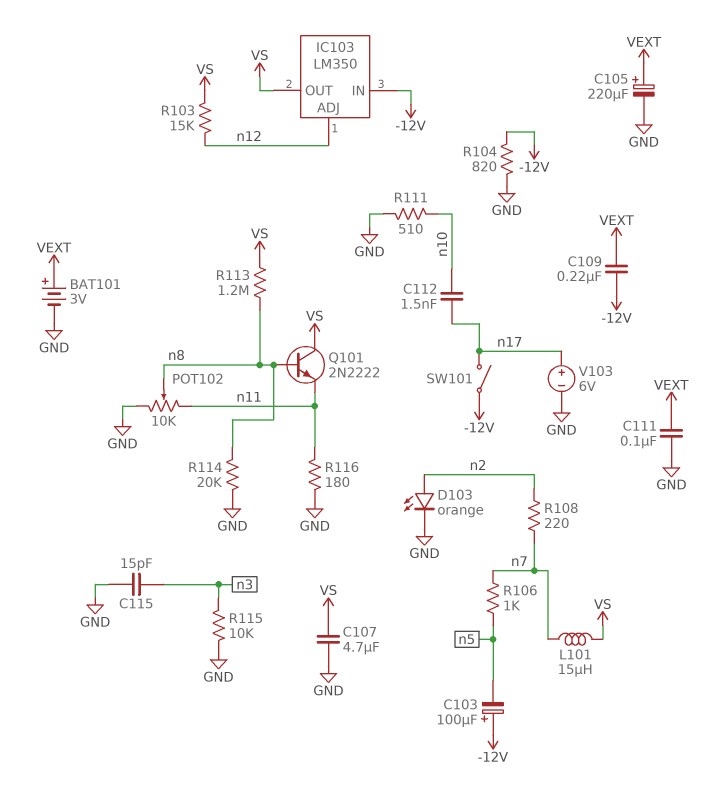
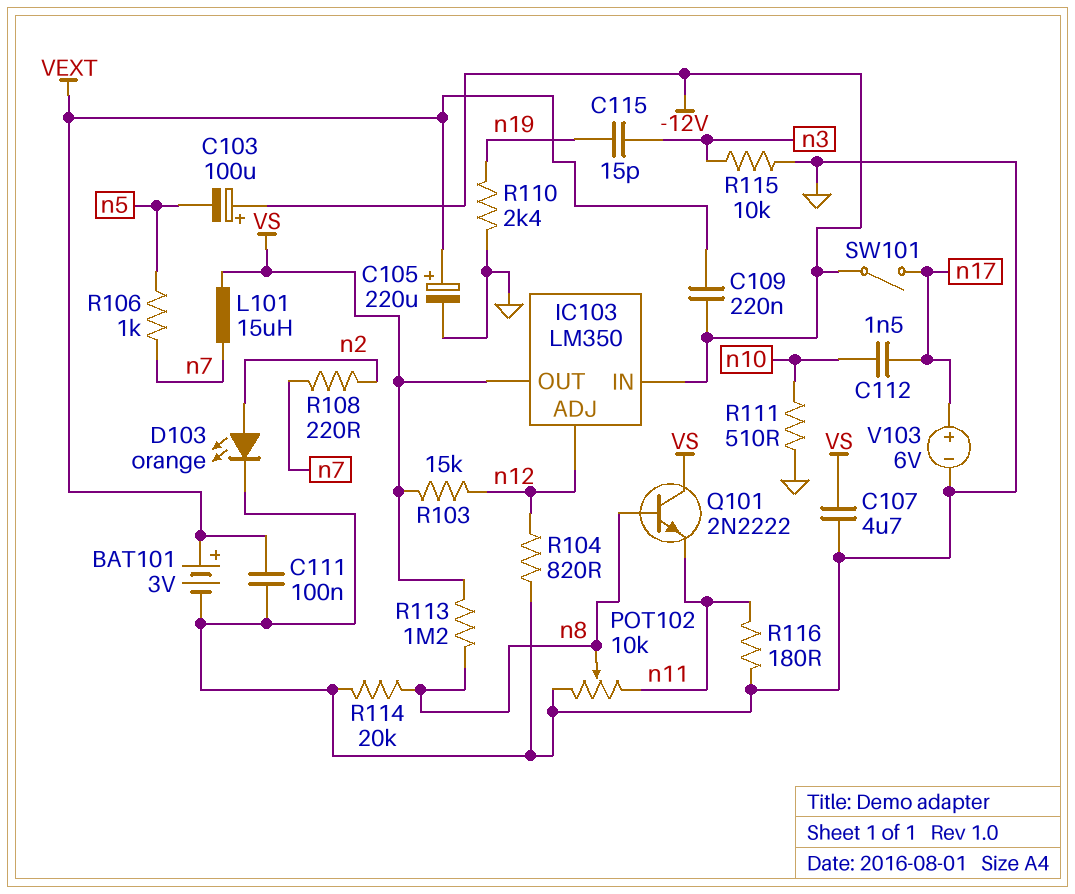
C115: 15pF (GND, n3) -> 15pF (n3, n19)
R104: 820 (-12V, GND) -> 820 (GND, n12)
R110: none -> 2.4k (GND, n19)

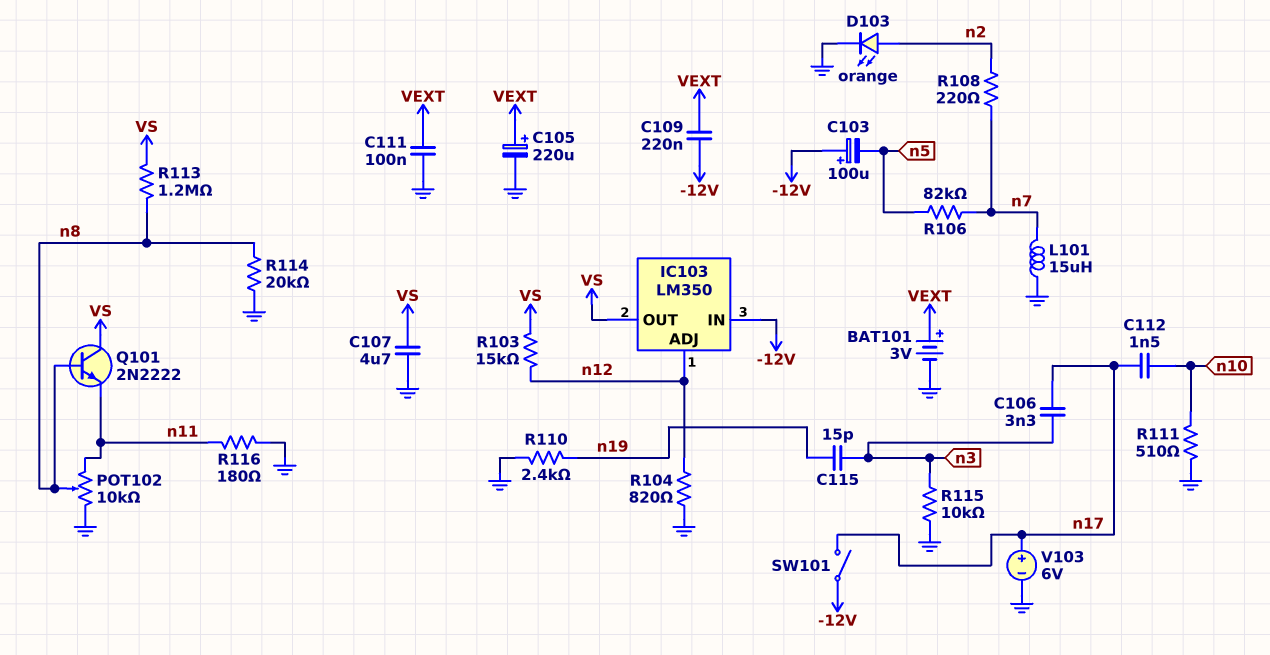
C106: none -> 3.3nF (n3, n17)
L101: 15uH (VS, n7) -> 15uH (GND, n7)
R106: 1k (n5, n7) -> 82k (n5, n7)

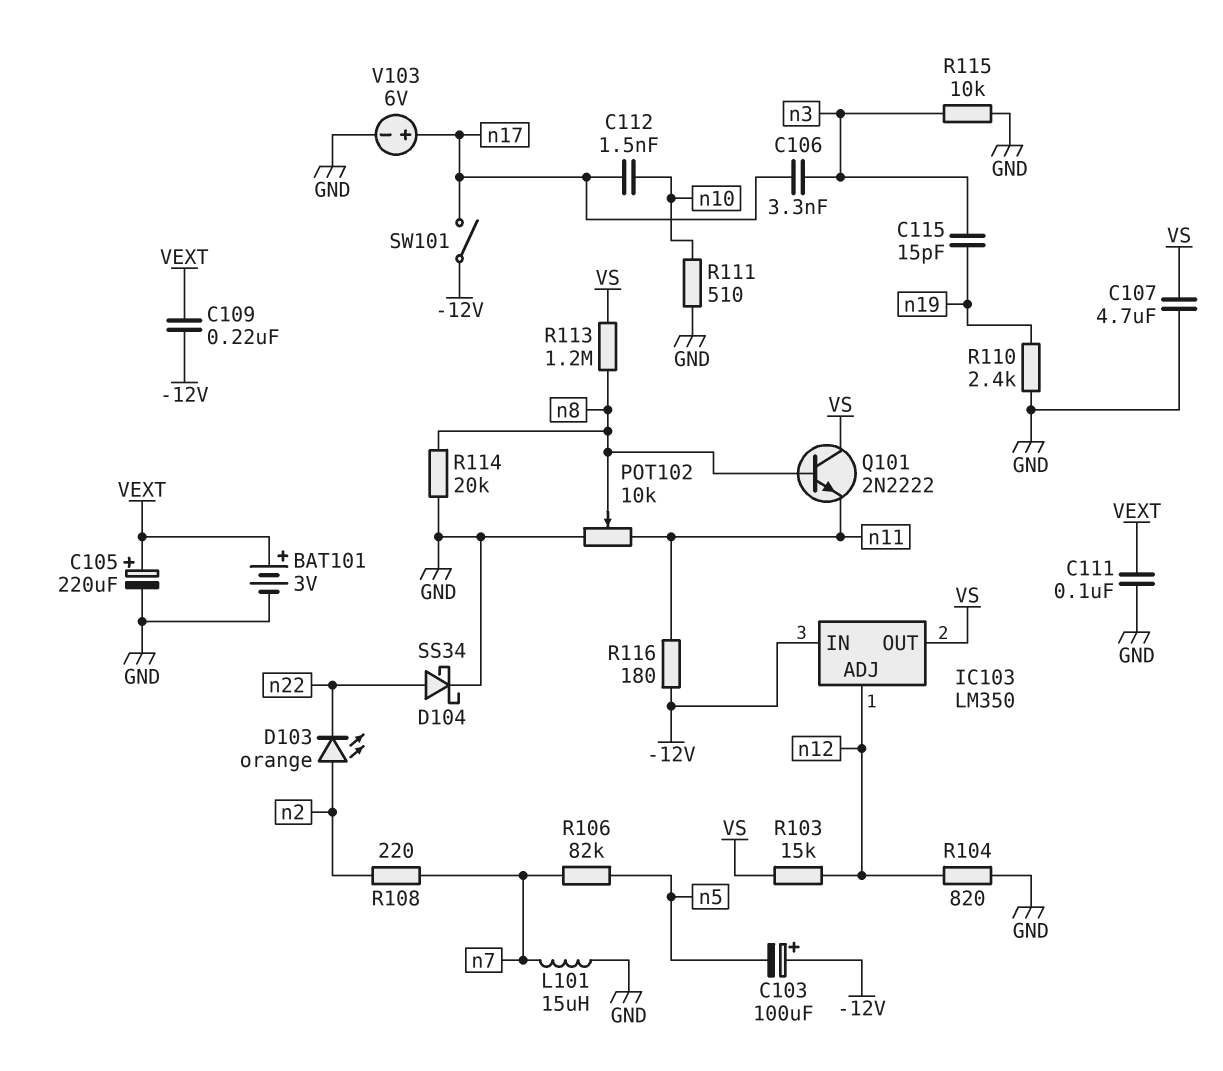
D103: LED orange (A n2, K GND) -> LED orange (A n2, K n22)
D104: none -> schottky SS34 (A n22, K GND)
R116: 180 (GND, n11) -> 180 (-12V, n11)

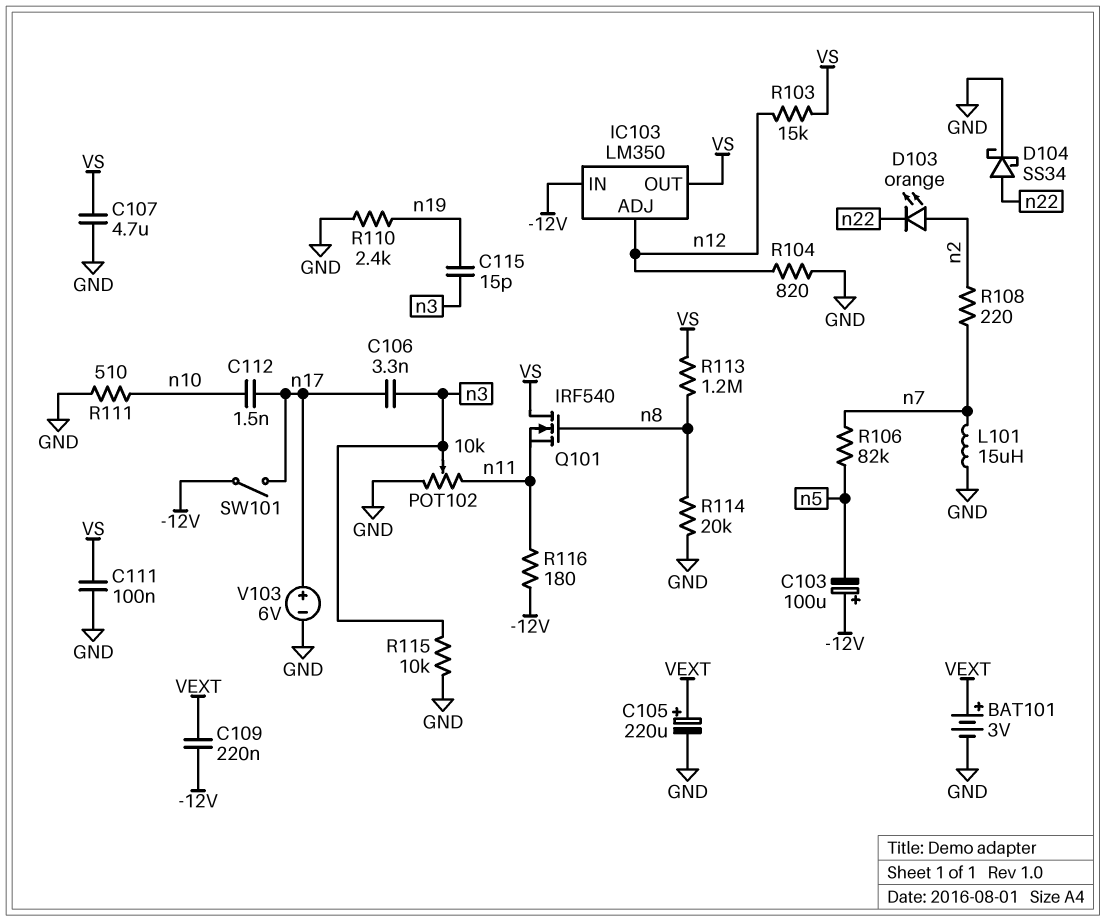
C111: 100nF (GND, VEXT) -> 100nF (GND, VS)
POT102: 10k (GND, n11, wiper n8) -> 10k (GND, n11, wiper n3)
Q101: NPN 2N2222 (B n8, C VS, E n11) -> NMOS IRF540 (G n8, D VS, S n11)

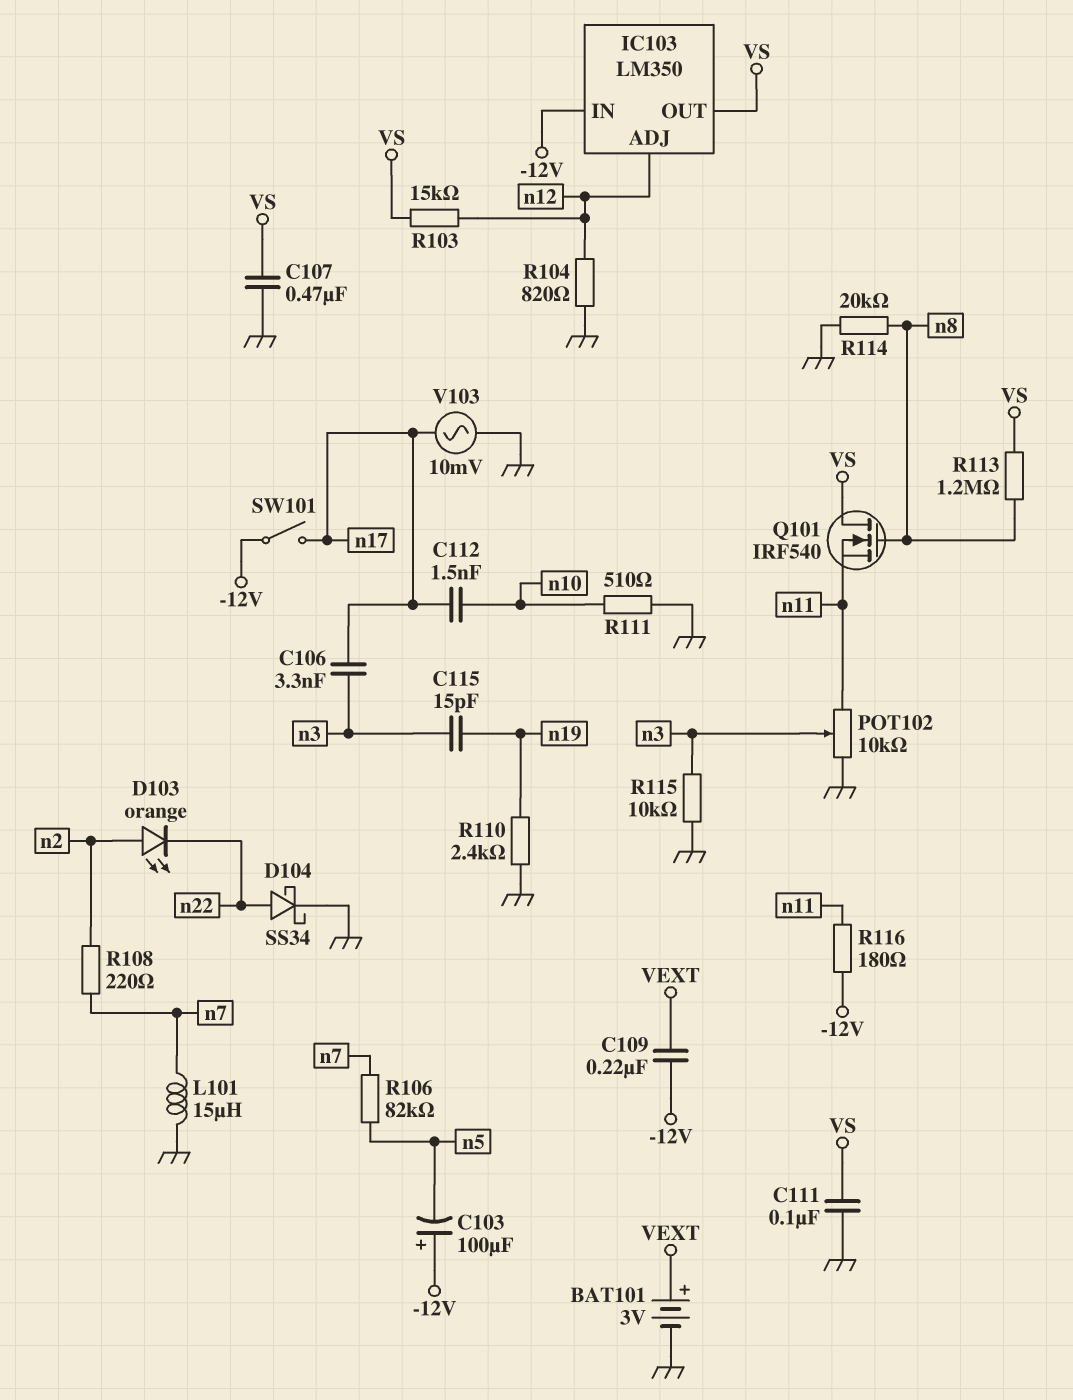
C105: 220uF (plus VEXT, minus GND) -> none
C107: 4.7uF (GND, VS) -> 470nF (GND, VS)
V103: 6V (plus n17, minus GND) -> AC 10mV (GND, n17)

